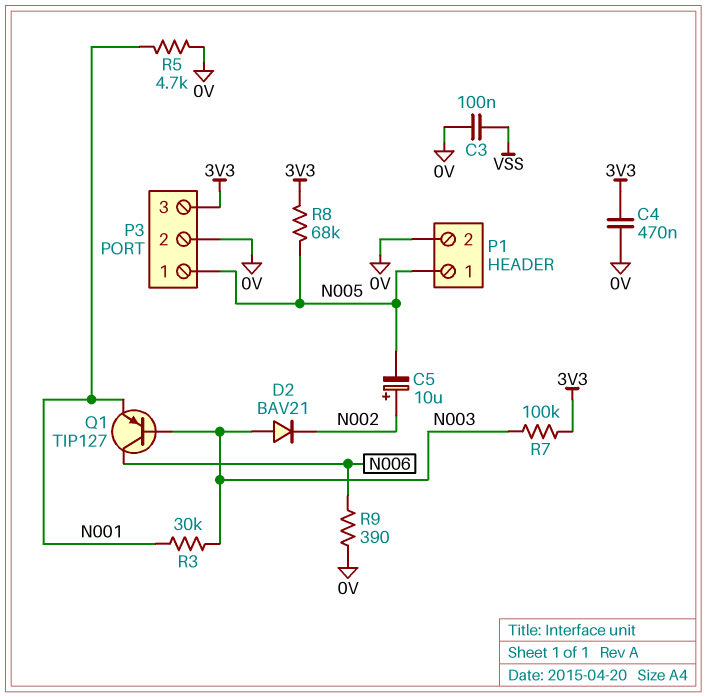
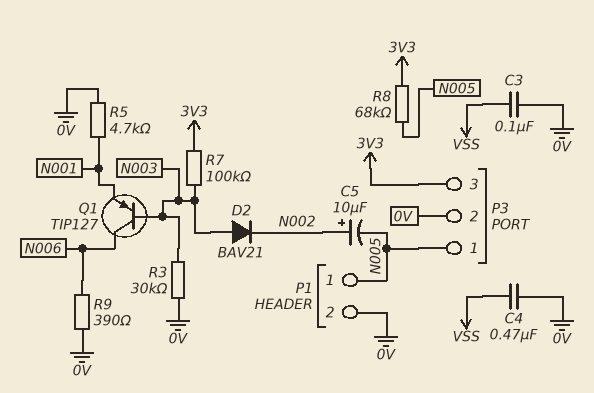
C4: 470nF (0V, 3V3) -> 470nF (0V, VSS)
R3: 30k (N001, N003) -> 30k (0V, N003)

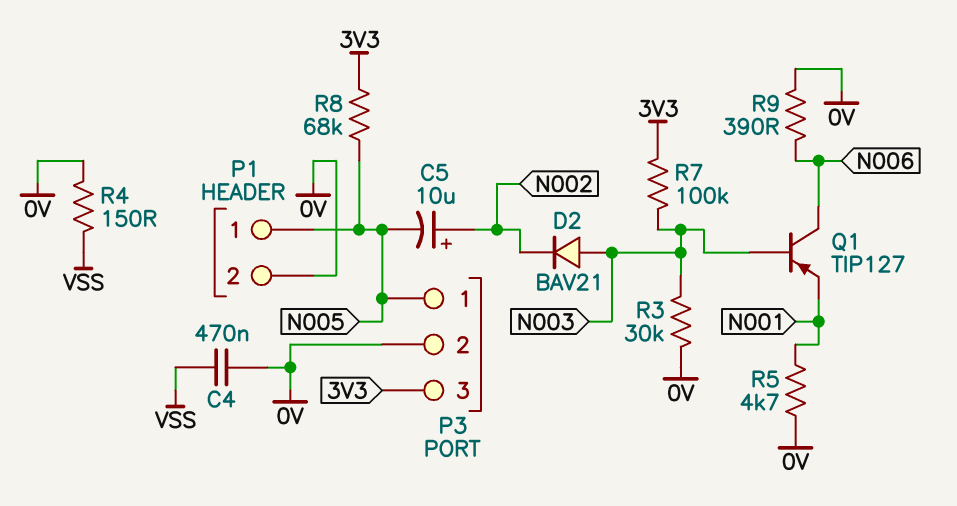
C3: 100nF (0V, VSS) -> none
R4: none -> 150 (0V, VSS)

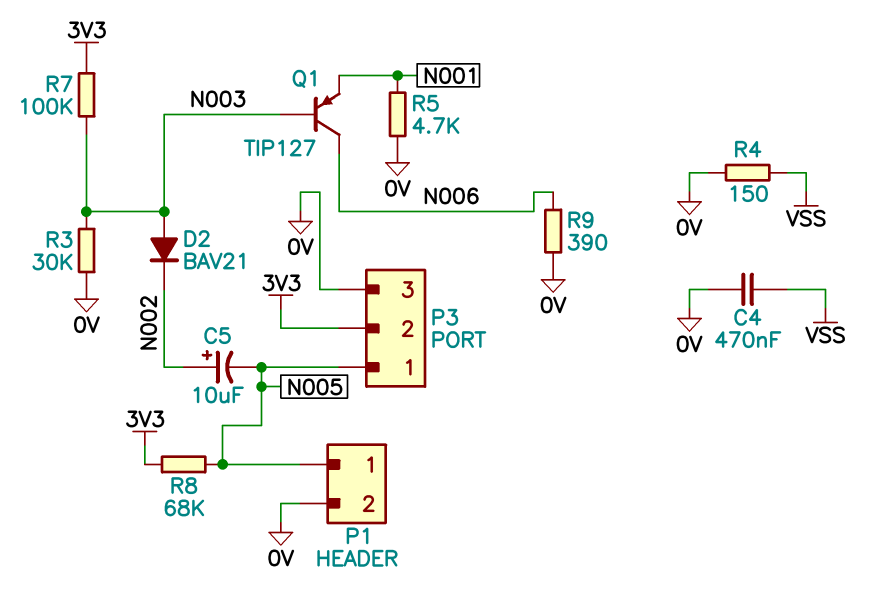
P3 pin 2: 0V -> 3V3
P3 pin 3: 3V3 -> 0V

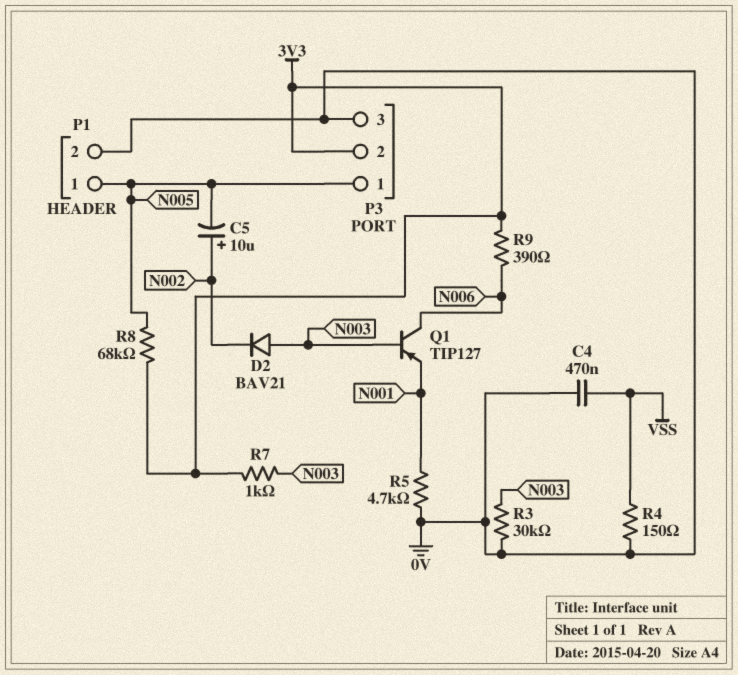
R7: 100k (3V3, N003) -> 1k (3V3, N003)
R9: 390 (0V, N006) -> 390 (3V3, N006)

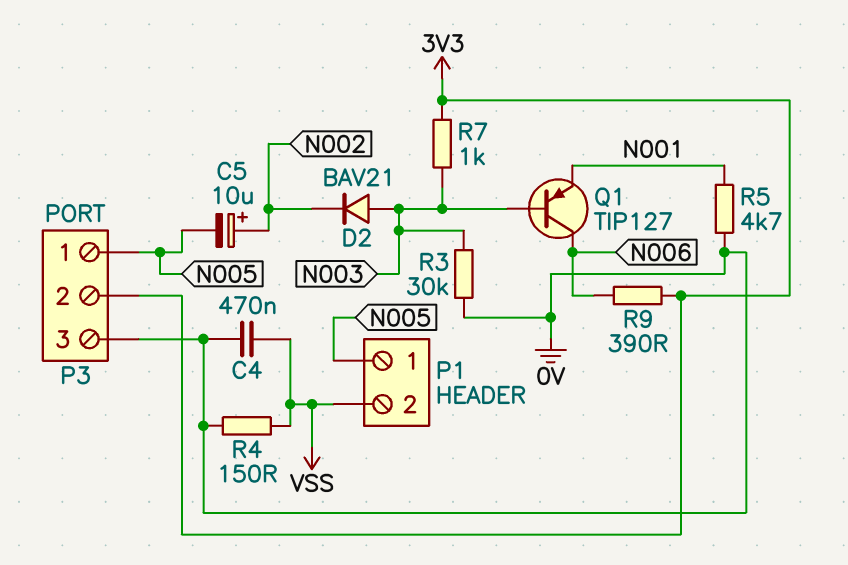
P1 pin 2: 0V -> VSS
R8: 68k (3V3, N005) -> none

